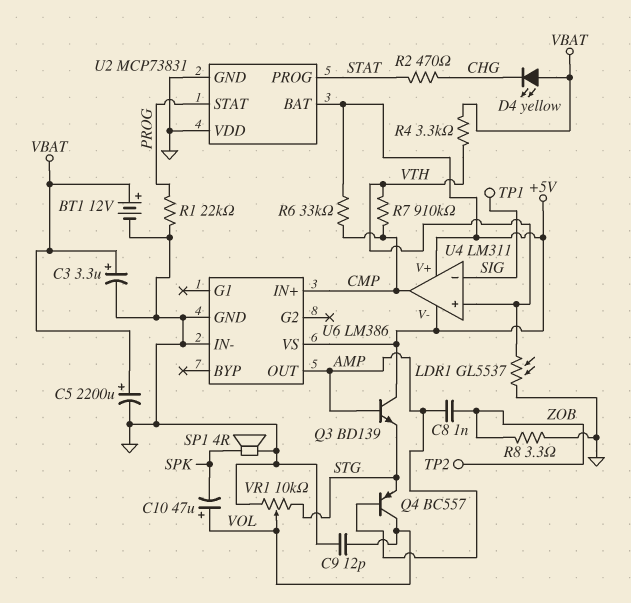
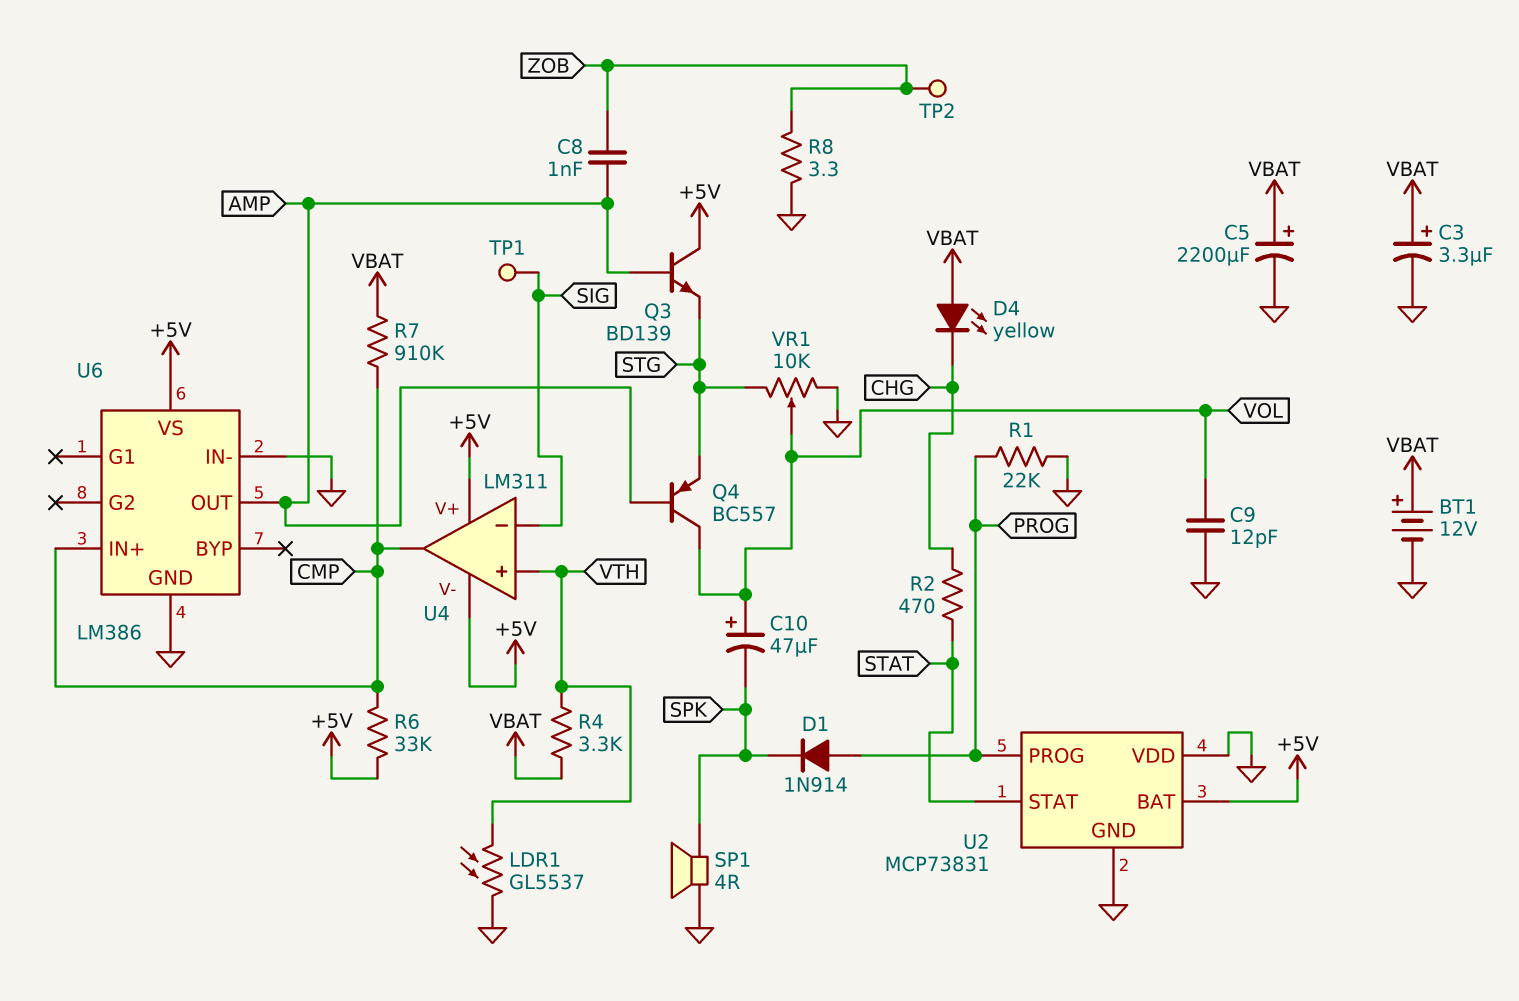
D1: none -> diode 1N914 (A PROG, K SPK)
R7: 910k (CMP, VTH) -> 910k (CMP, VBAT)
U2 pin PROG: STAT -> PROG
U2 pin STAT: PROG -> STAT

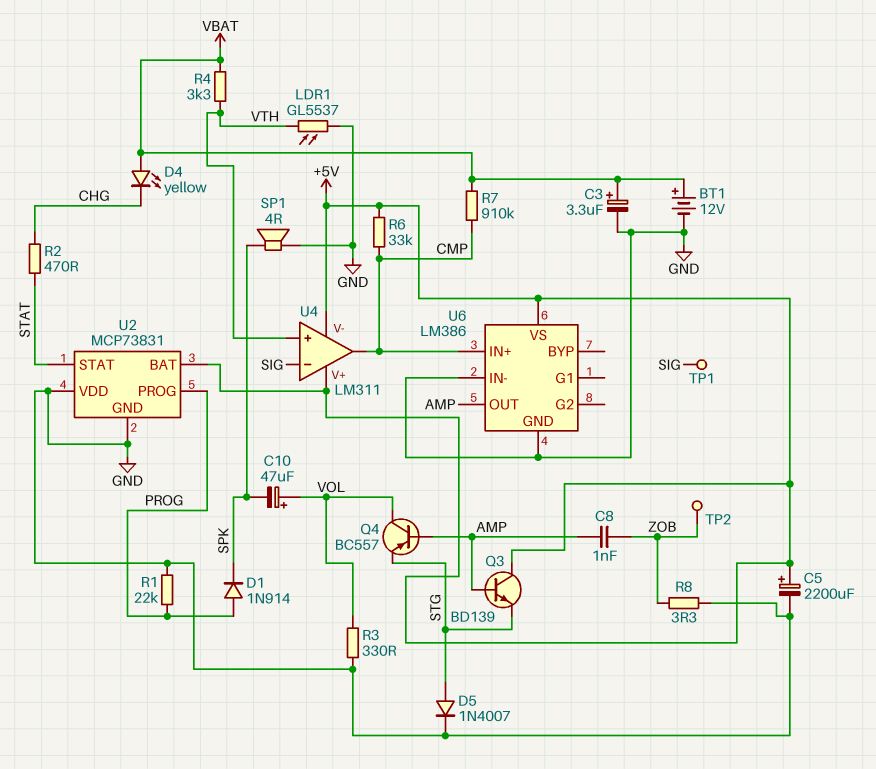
C5: 2200uF (plus VBAT, minus GND) -> 2200uF (plus +5V, minus GND)
C9: 12pF (GND, VOL) -> none
D5: none -> diode 1N4007 (A STG, K GND)
R3: none -> 330 (GND, VOL)
VR1: 10k (GND, STG, wiper VOL) -> none

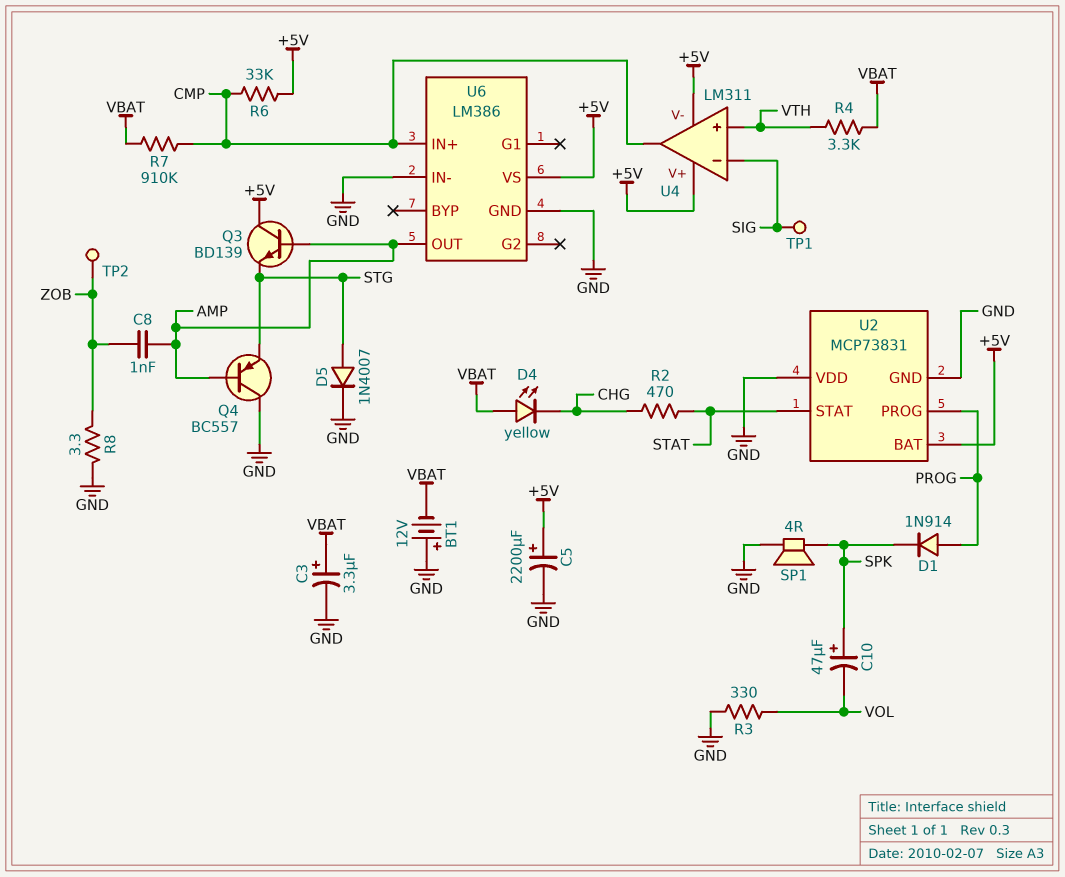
BT1: 12V (plus VBAT, minus GND) -> 12V (plus GND, minus VBAT)
C10: 47uF (plus VOL, minus SPK) -> 47uF (plus SPK, minus VOL)
LDR1: GL5537 (GND, VTH) -> none
Q4: PNP BC557 (B AMP, C VOL, E STG) -> PNP BC557 (B AMP, C GND, E STG)
R1: 22k (GND, PROG) -> none

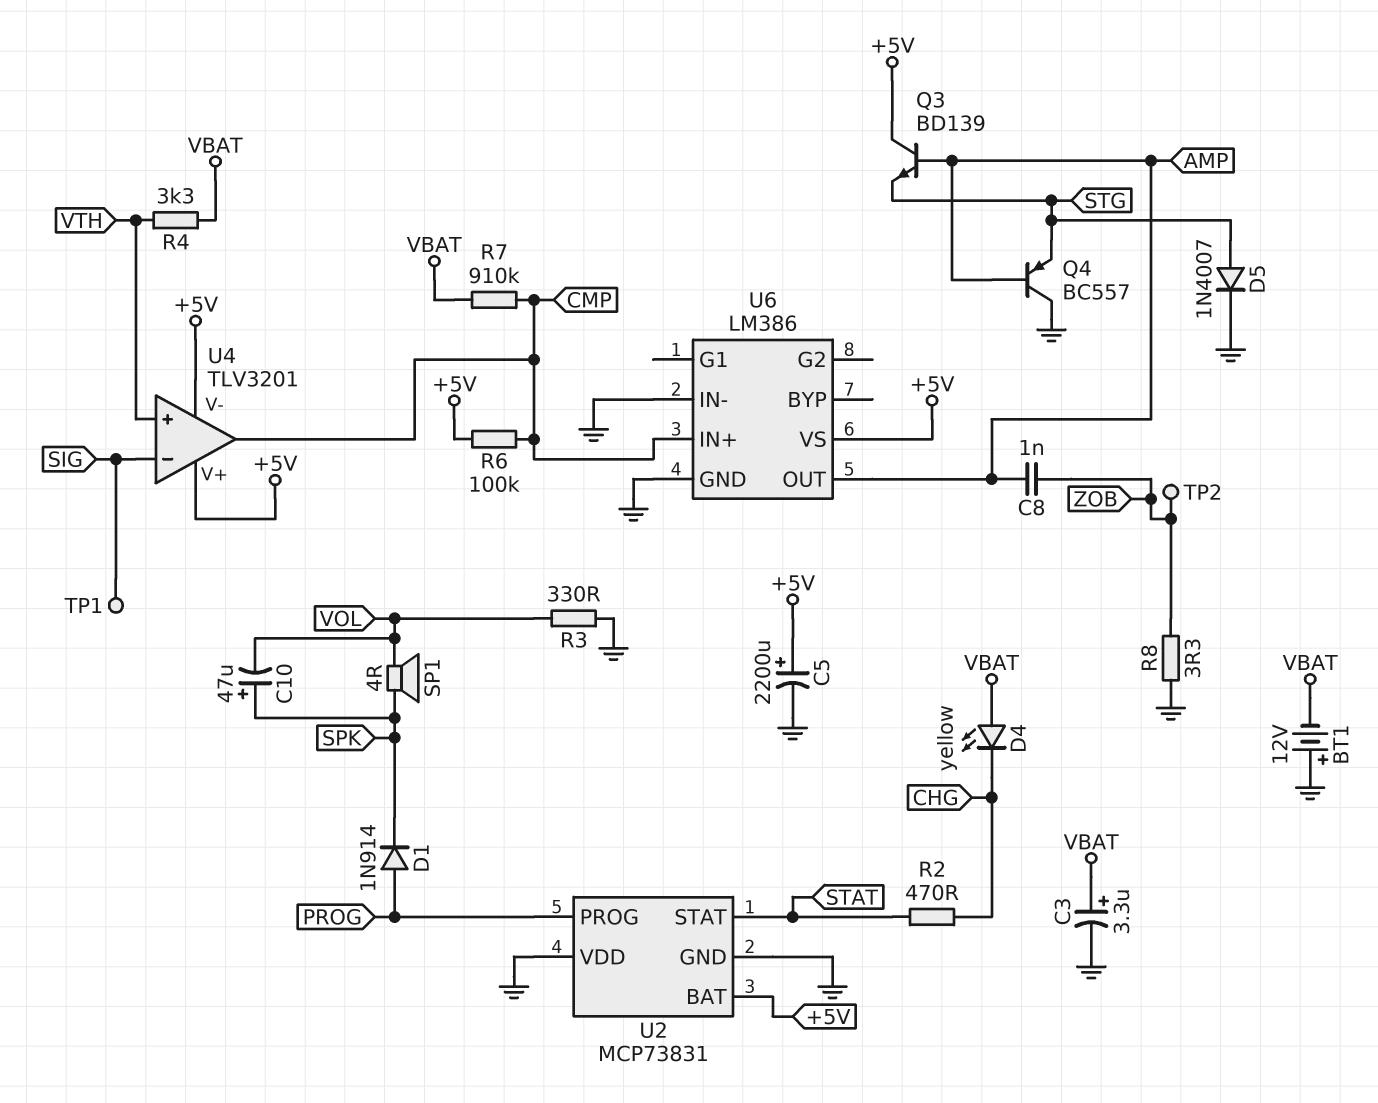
R6: 33k (+5V, CMP) -> 100k (+5V, CMP)
SP1: speaker 4R (GND, SPK) -> speaker 4R (SPK, VOL)
U4: LM311 -> TLV3201

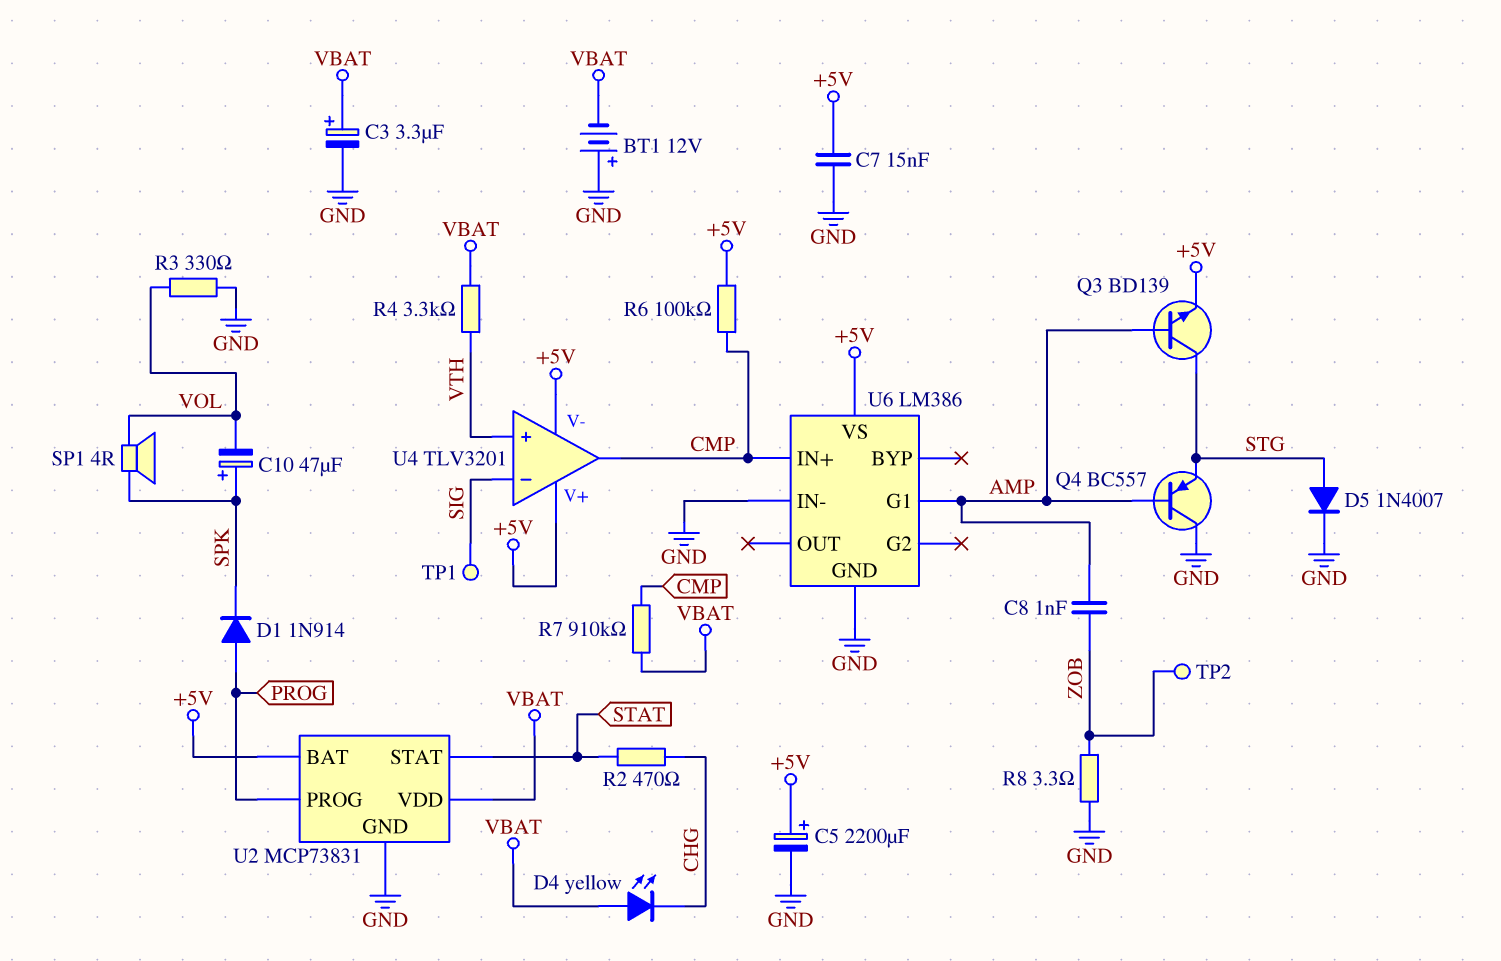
C7: none -> 15nF (+5V, GND)
Q3: NPN BD139 (B AMP, C +5V, E STG) -> NPN BD139 (B AMP, C STG, E +5V)
U2 pin VDD: GND -> VBAT
U6 pin G1: none -> AMP
U6 pin OUT: AMP -> none

